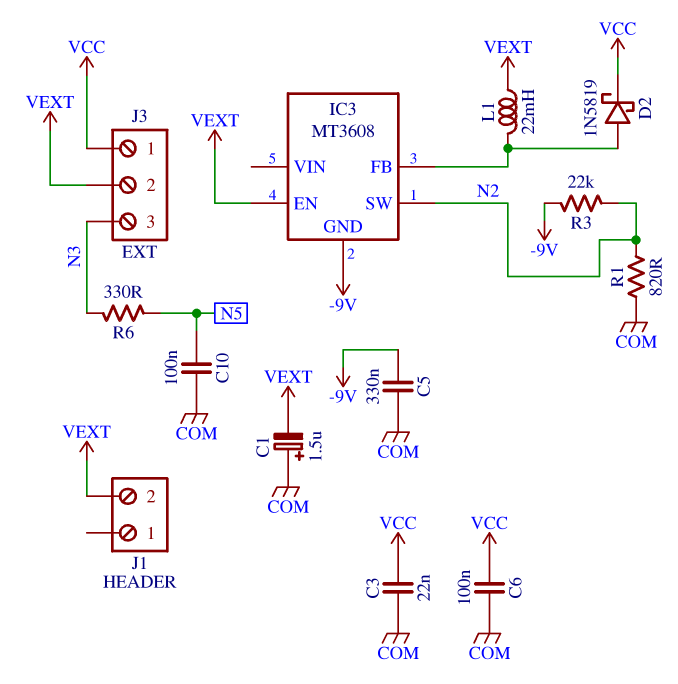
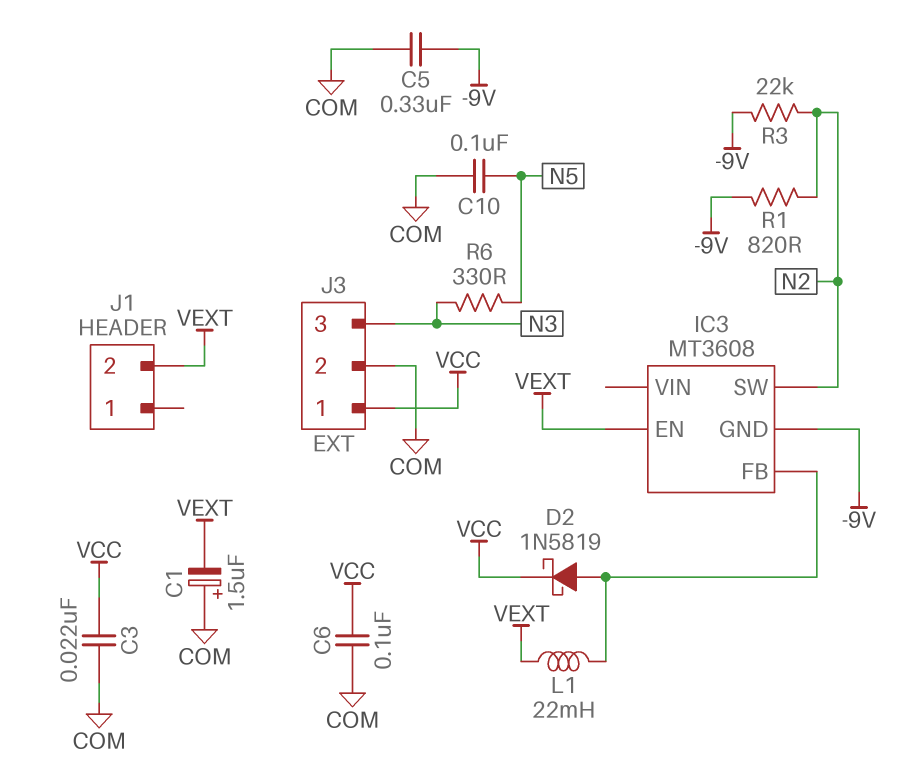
J3 pin 2: VEXT -> COM
R1: 820 (COM, N2) -> 820 (-9V, N2)

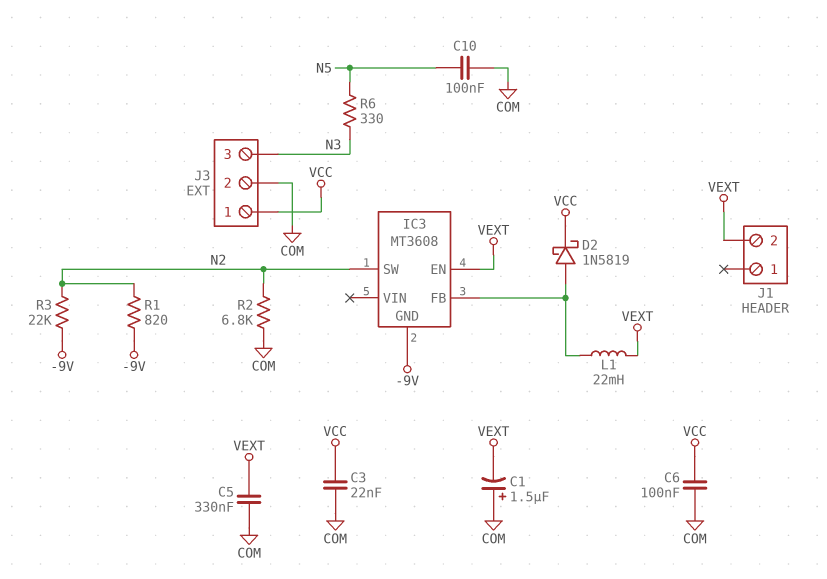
C5: 330nF (-9V, COM) -> 330nF (COM, VEXT)
R2: none -> 6.8k (COM, N2)

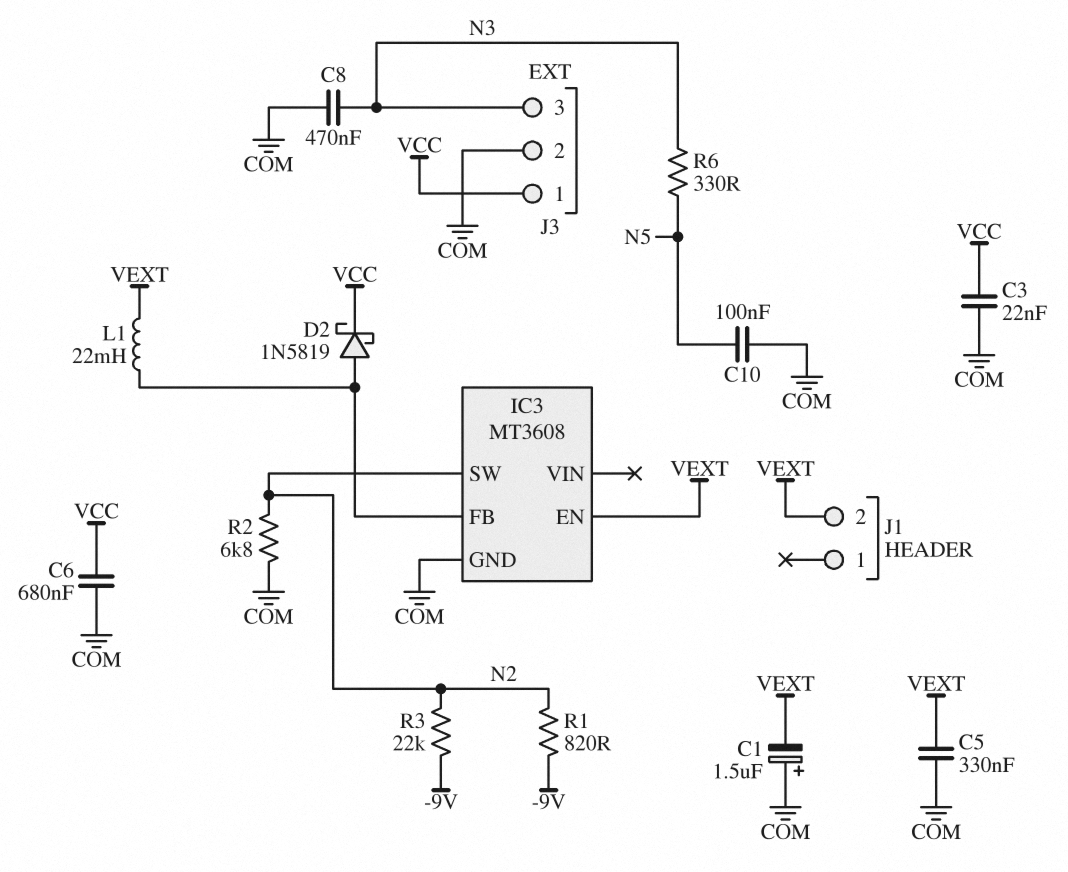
C6: 100nF (COM, VCC) -> 680nF (COM, VCC)
C8: none -> 470nF (COM, N3)
IC3 pin GND: -9V -> COM

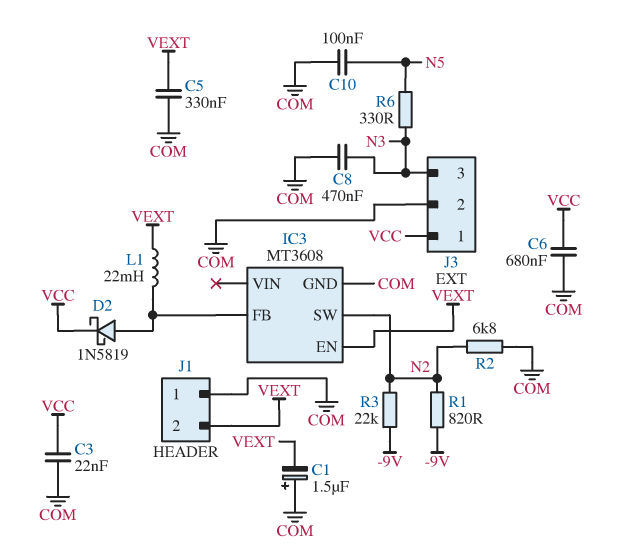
J1 pin 1: none -> COM

